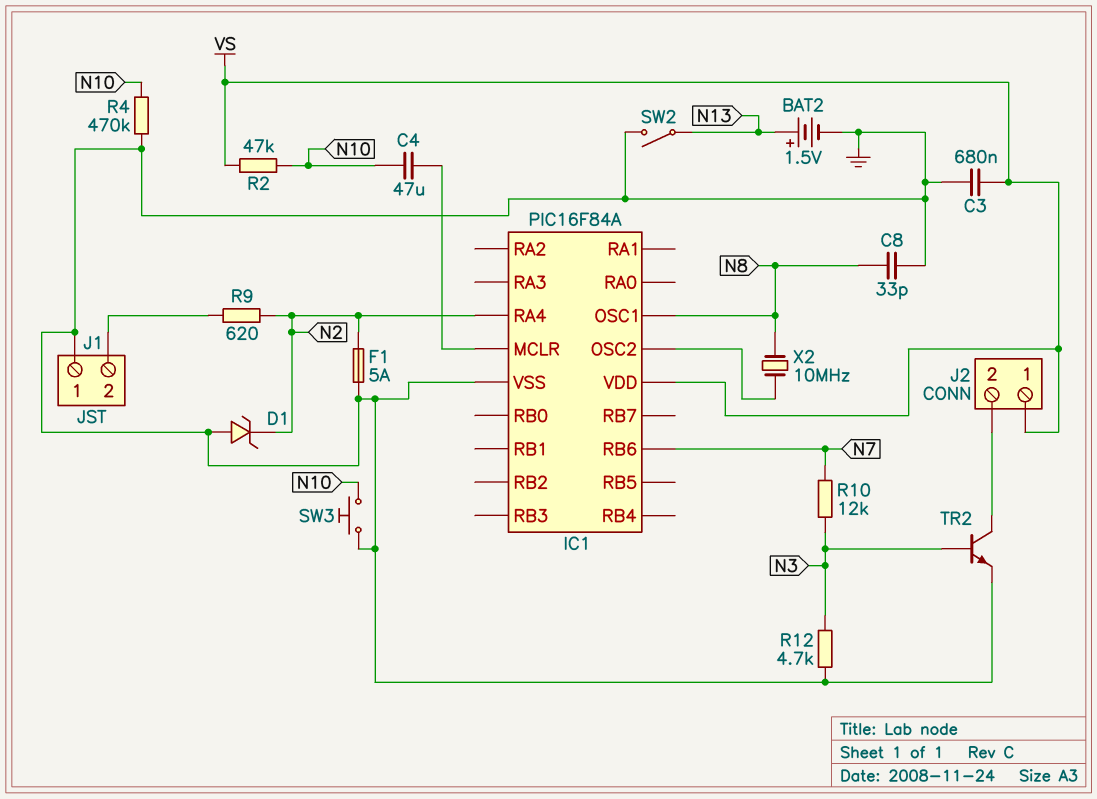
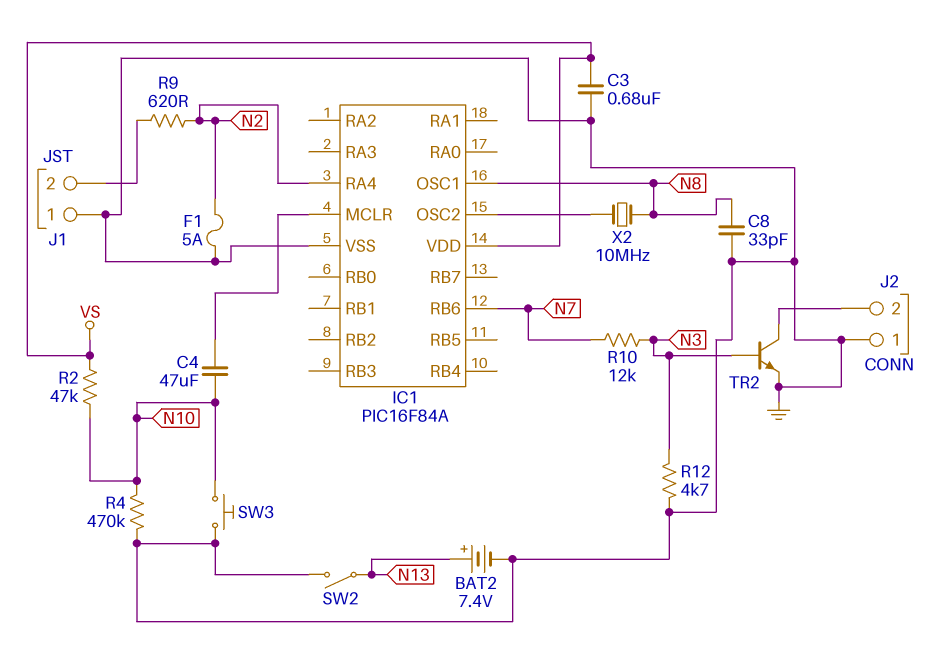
BAT2: 1.5V (plus N13, minus GND) -> 7.4V (plus N13, minus GND)
D1: zener (A GND, K N2) -> none
J2 pin 1: VS -> GND

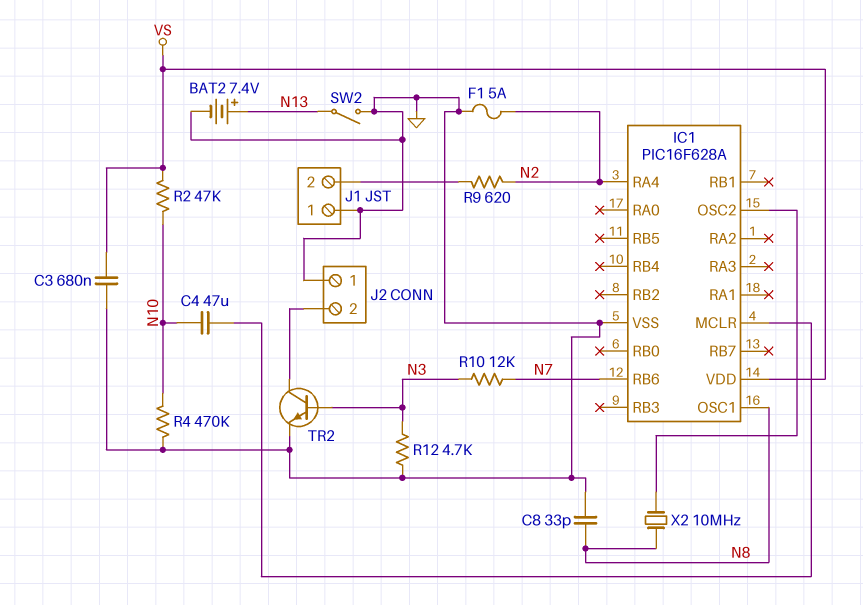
IC1: PIC16F84A -> PIC16F628A
SW3: button (GND, N10) -> none

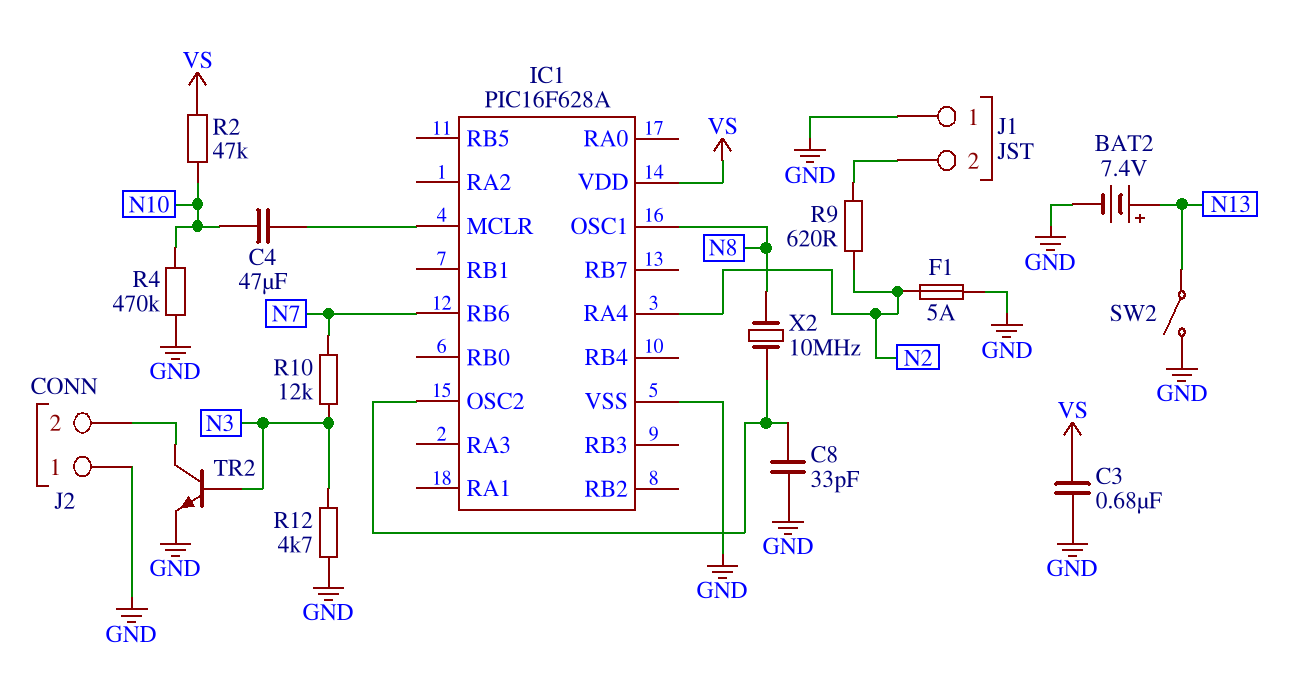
C8: 33pF (GND, N8) -> 33pF (GND, IC1/OSC2)

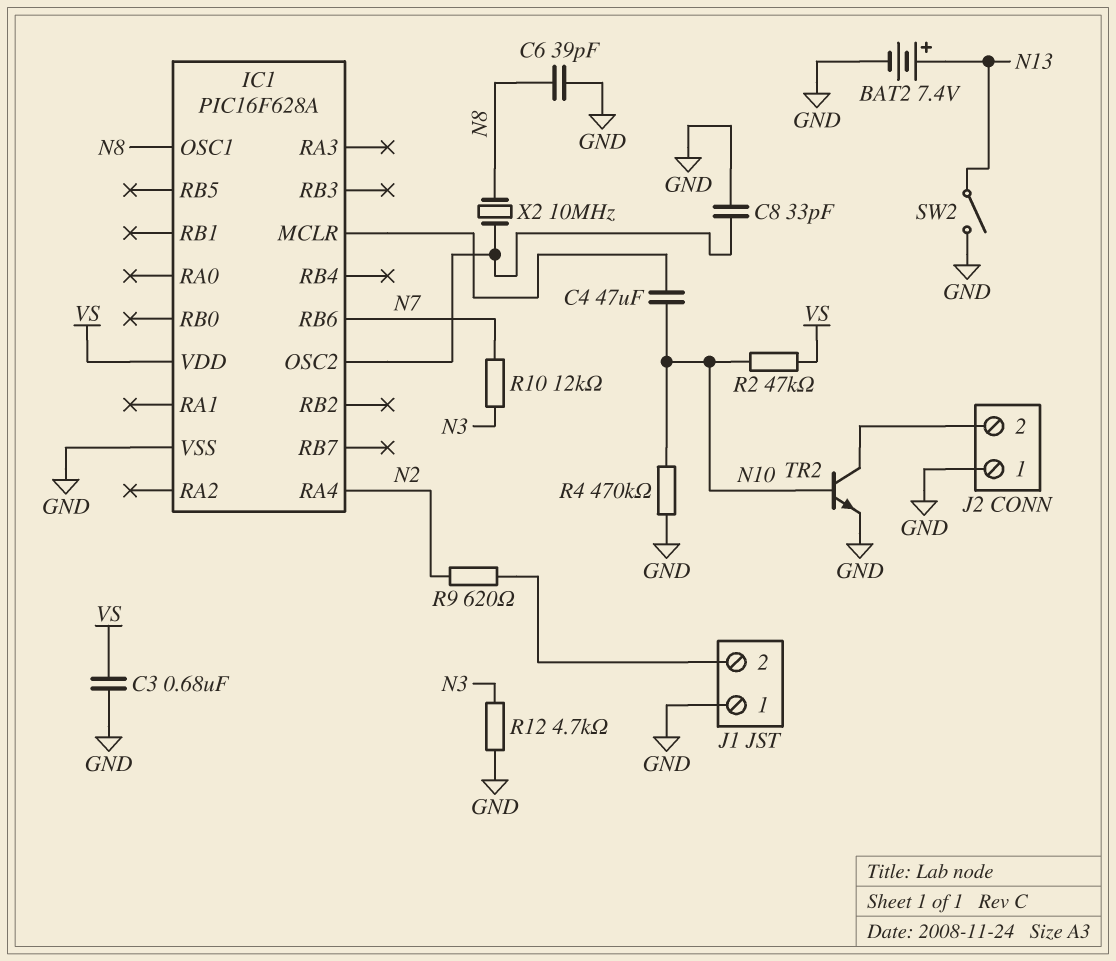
C6: none -> 39pF (GND, N8)
F1: 5A (GND, N2) -> none
TR2: NPN (B N3, C J2/2, E GND) -> NPN (B N10, C J2/2, E GND)

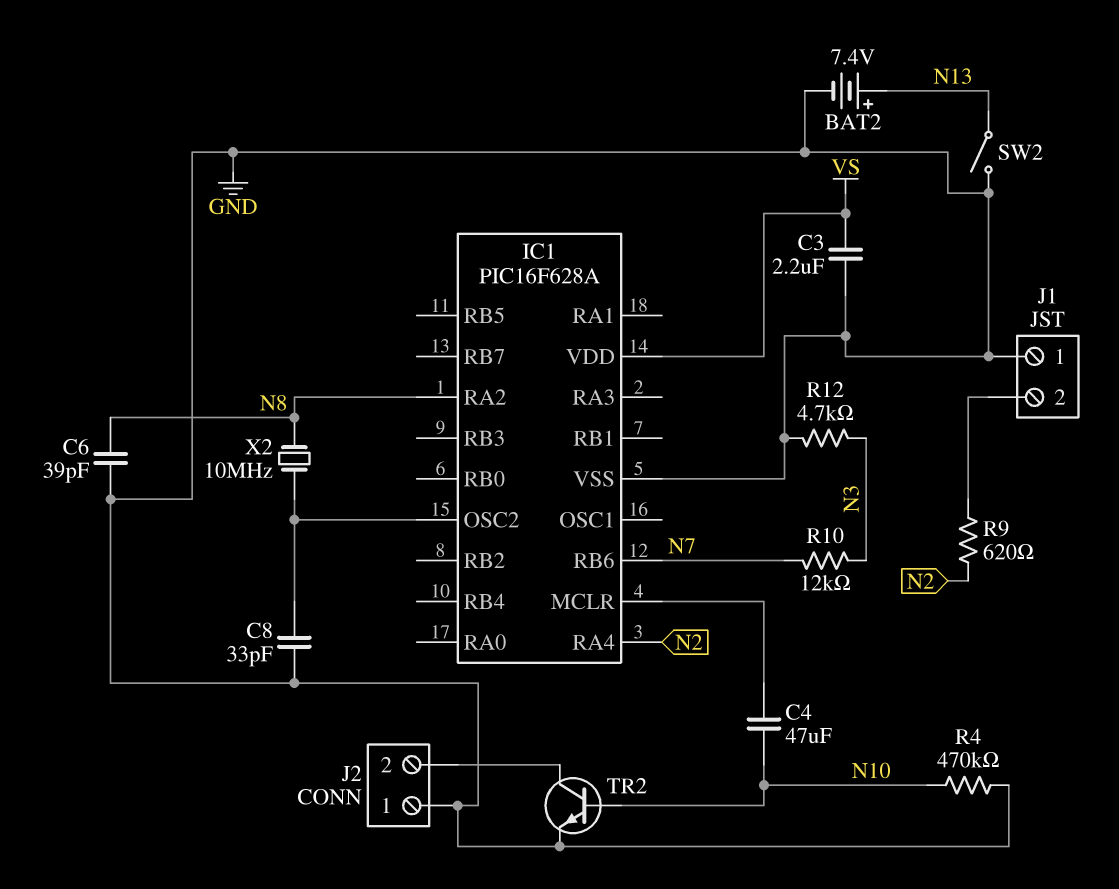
C3: 680nF (GND, VS) -> 2.2uF (GND, VS)
IC1 pin OSC1: N8 -> none
IC1 pin RA2: none -> N8
R2: 47k (N10, VS) -> none

